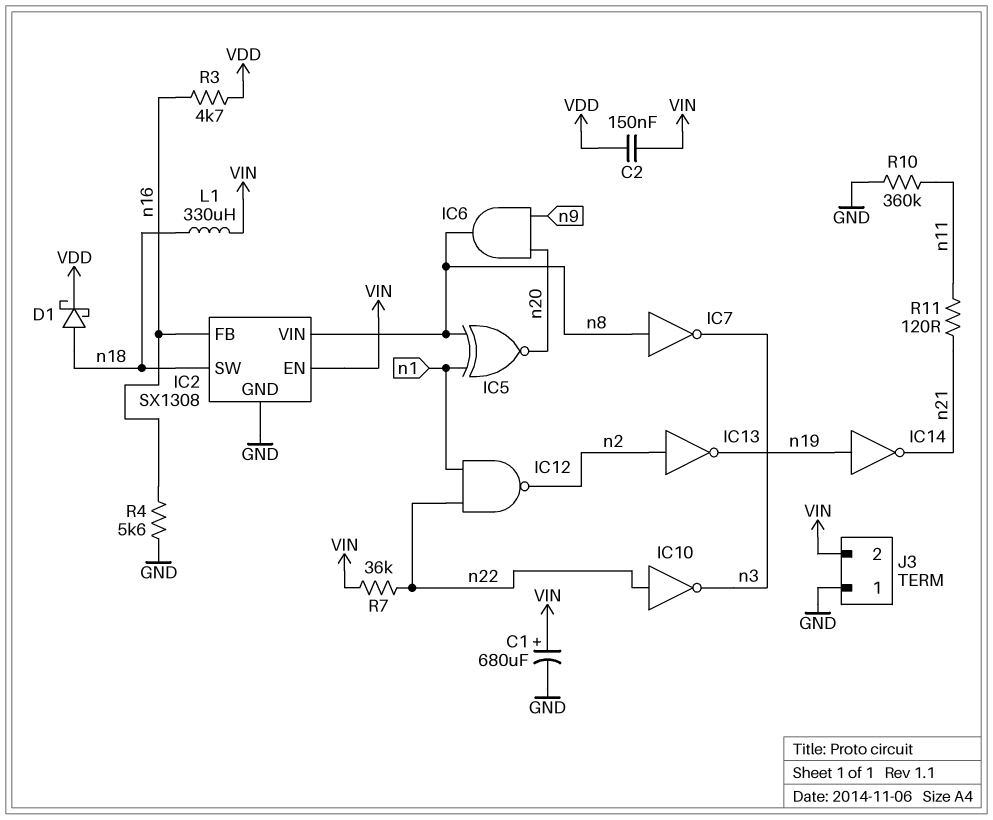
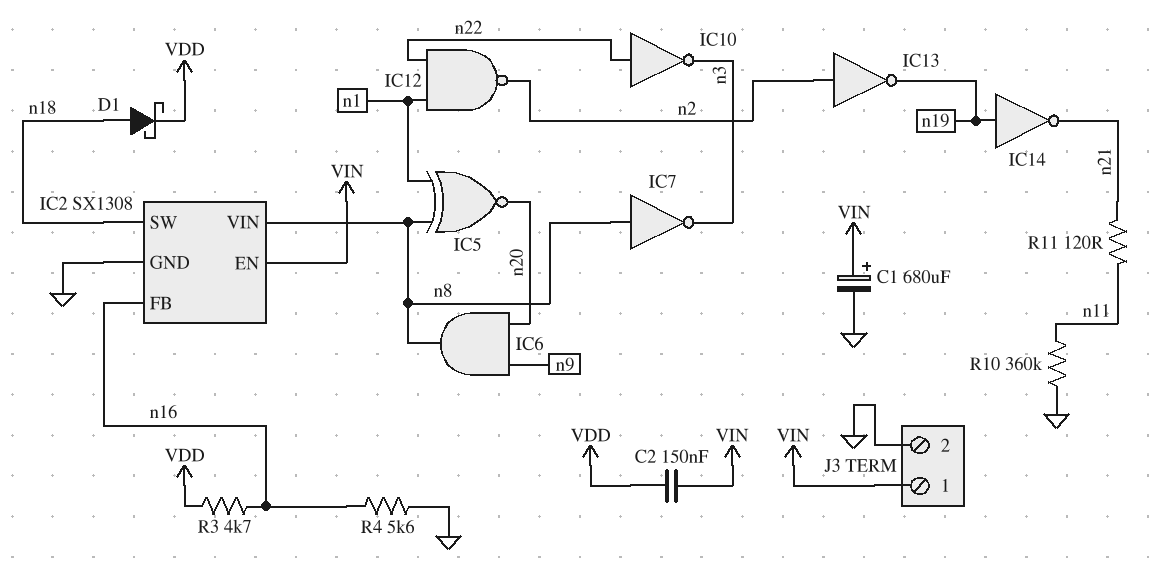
J3 pin 1: GND -> VIN
J3 pin 2: VIN -> GND
L1: 330uH (VIN, n18) -> none
R7: 36k (VIN, n22) -> none

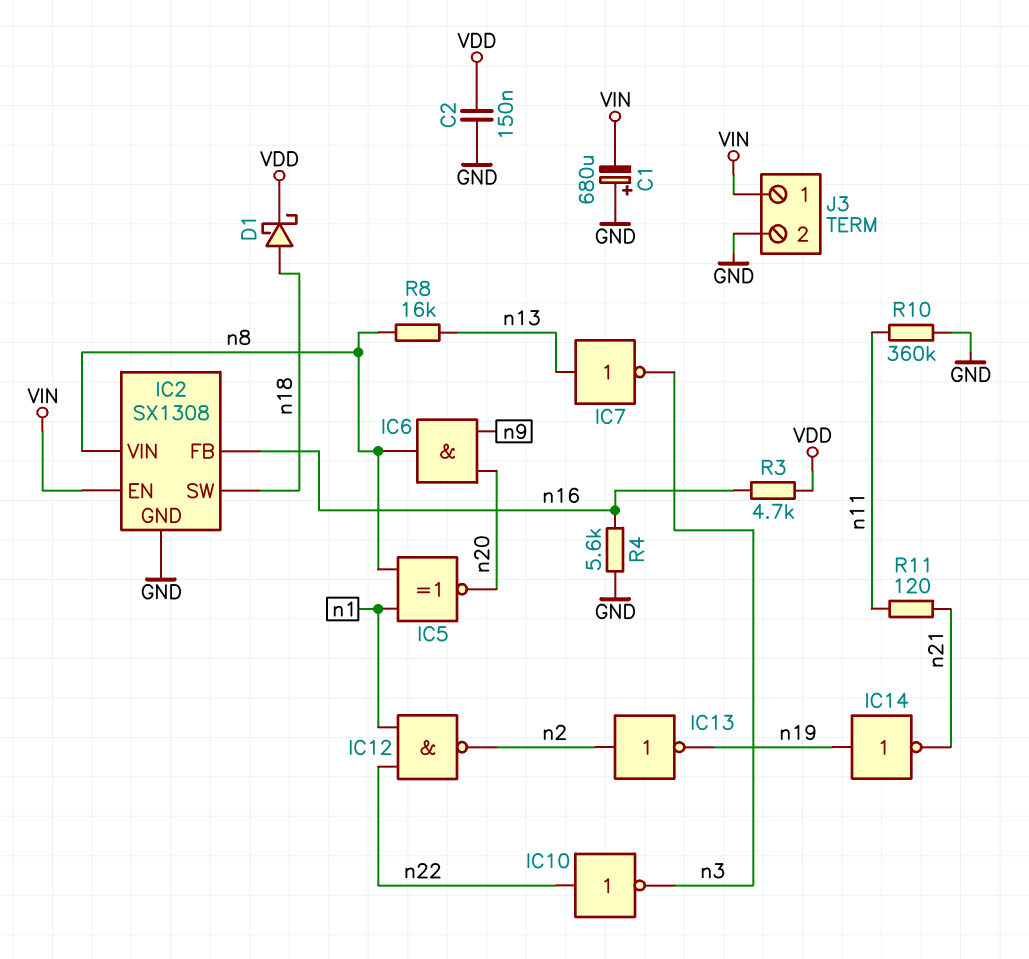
C1: 680uF (plus VIN, minus GND) -> 680uF (plus GND, minus VIN)
C2: 150nF (VDD, VIN) -> 150nF (GND, VDD)
IC7: NOT (in n8, out n3) -> NOT (in n13, out n3)
R8: none -> 16k (n8, n13)

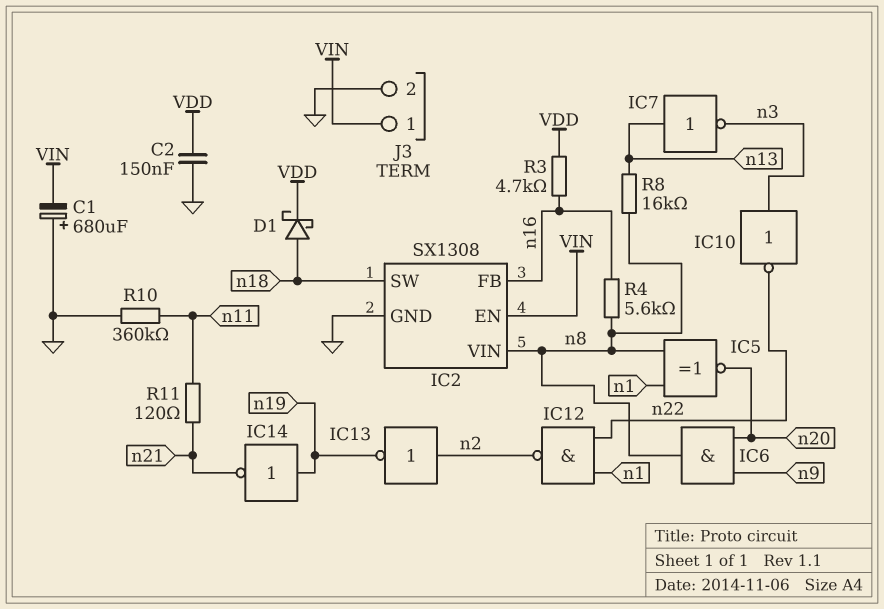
IC10: NOT (in n22, out n3) -> NOT (in n3, out n22)
R4: 5.6k (GND, n16) -> 5.6k (n8, n16)

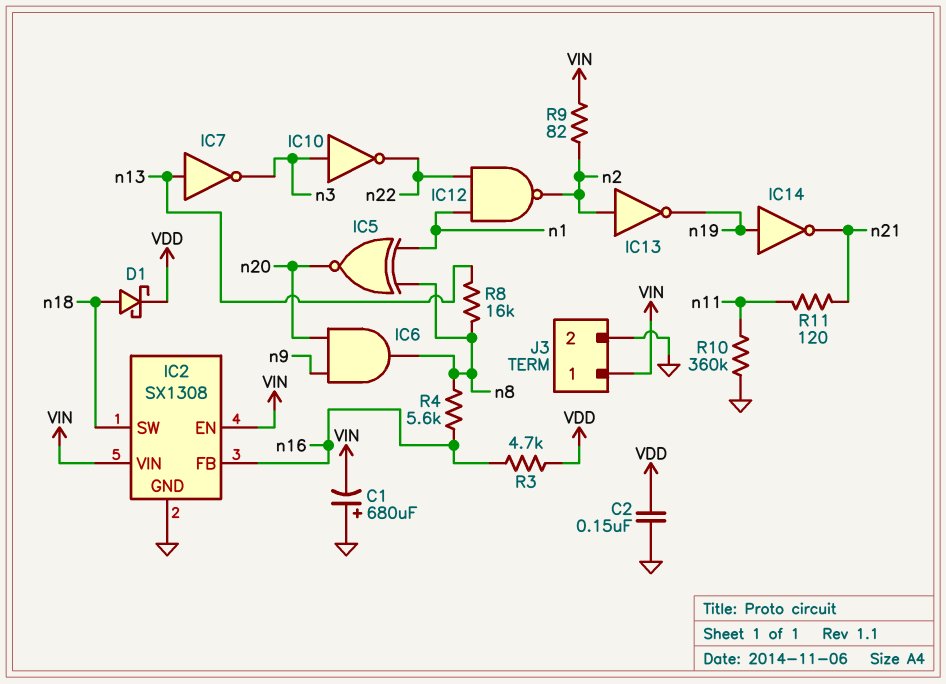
IC2 pin VIN: n8 -> VIN
R9: none -> 82 (VIN, n2)

